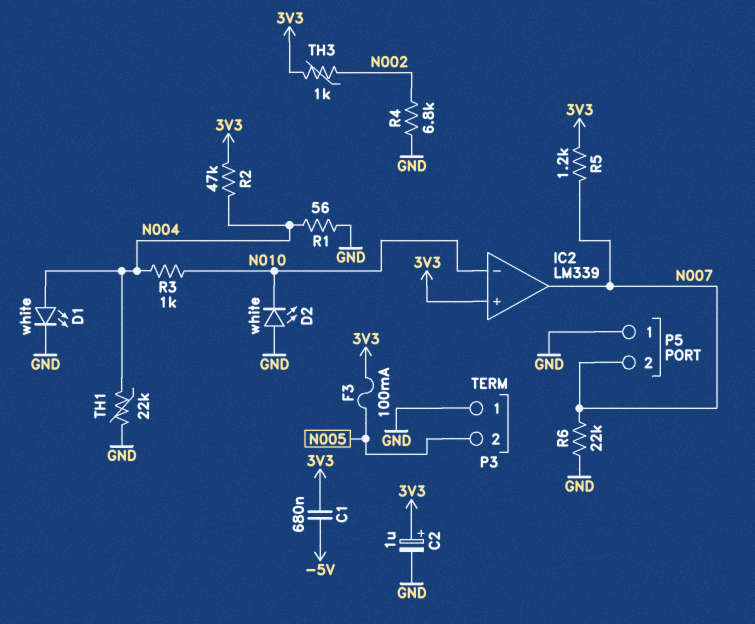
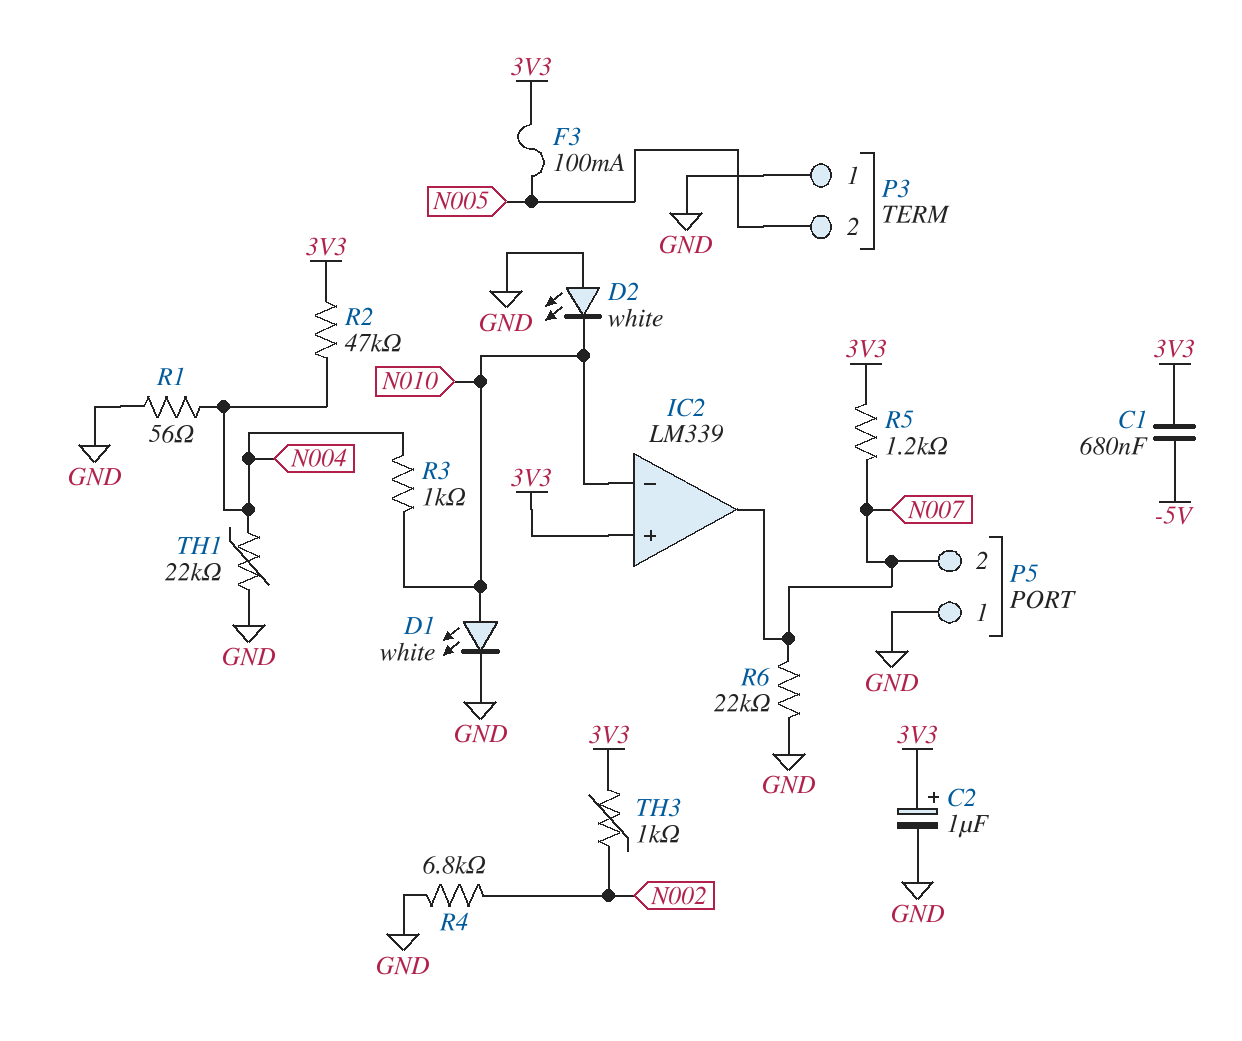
D1: LED white (A N004, K GND) -> LED white (A N010, K GND)

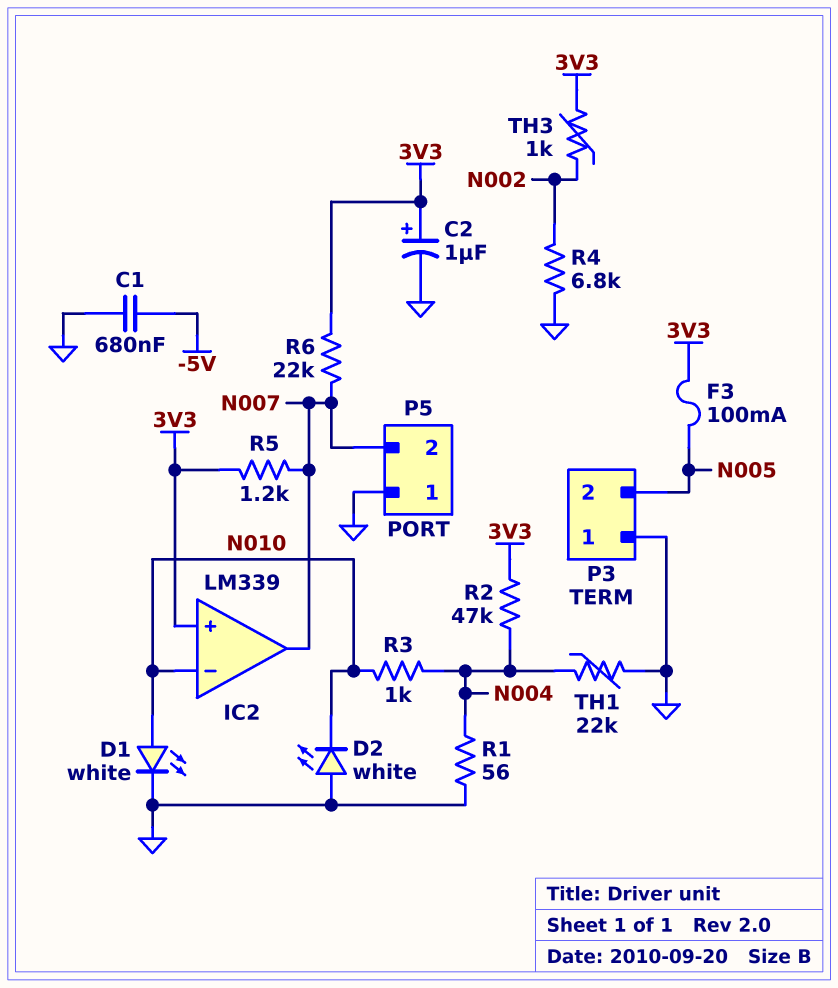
C1: 680nF (-5V, 3V3) -> 680nF (-5V, GND)
R6: 22k (GND, N007) -> 22k (3V3, N007)

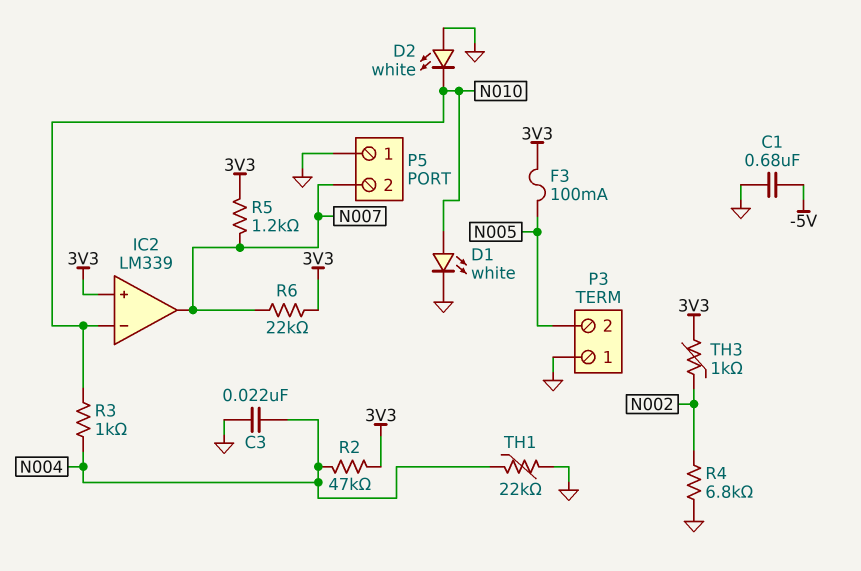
C2: 1uF (plus 3V3, minus GND) -> none
C3: none -> 22nF (GND, N004)
R1: 56 (GND, N004) -> none

